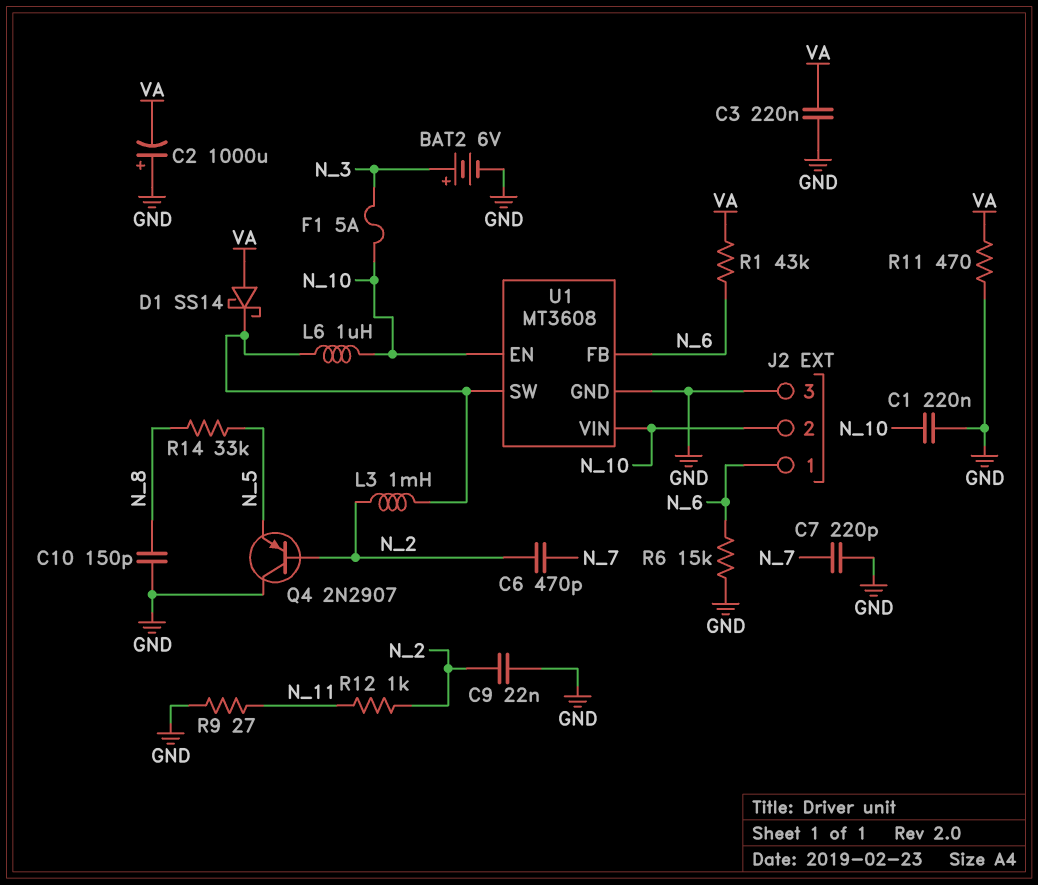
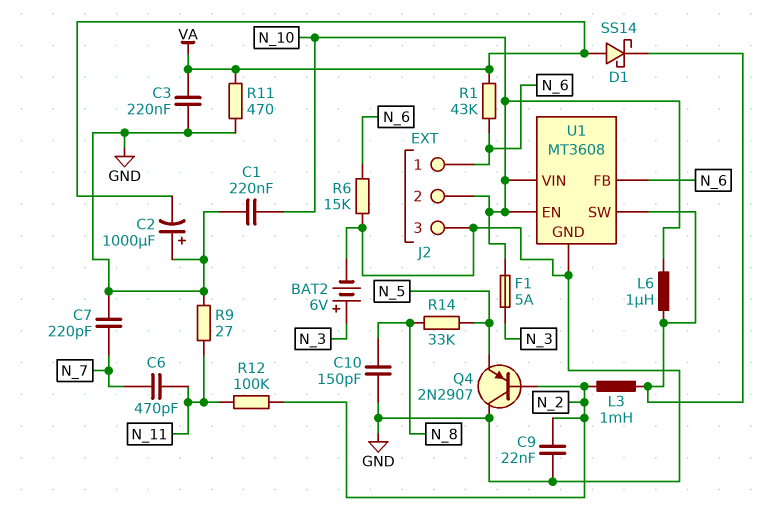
C6: 470pF (N_2, N_7) -> 470pF (N_7, N_11)
R12: 1k (N_2, N_11) -> 100k (N_2, N_11)

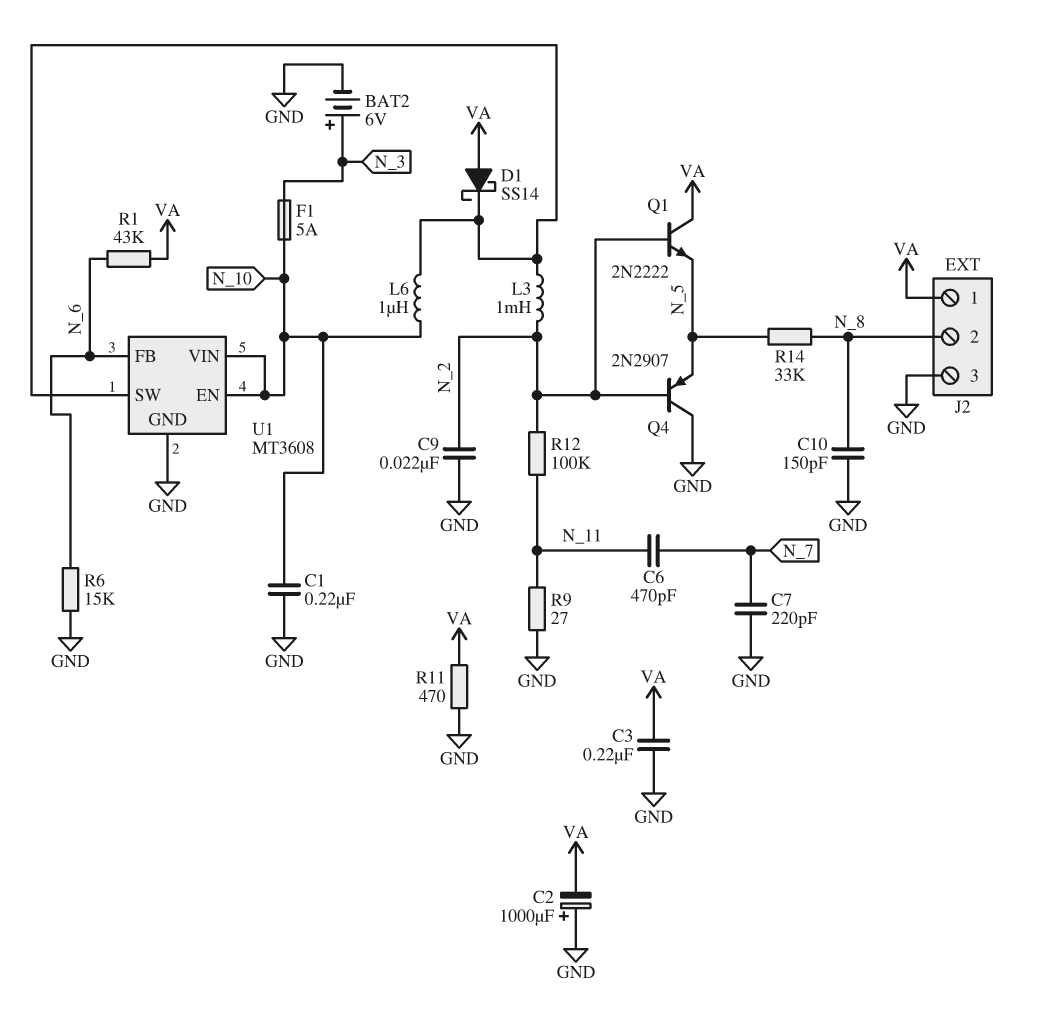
J2 pin 1: N_6 -> VA
J2 pin 2: N_10 -> N_8
Q1: none -> NPN 2N2222 (B N_2, C VA, E N_5)

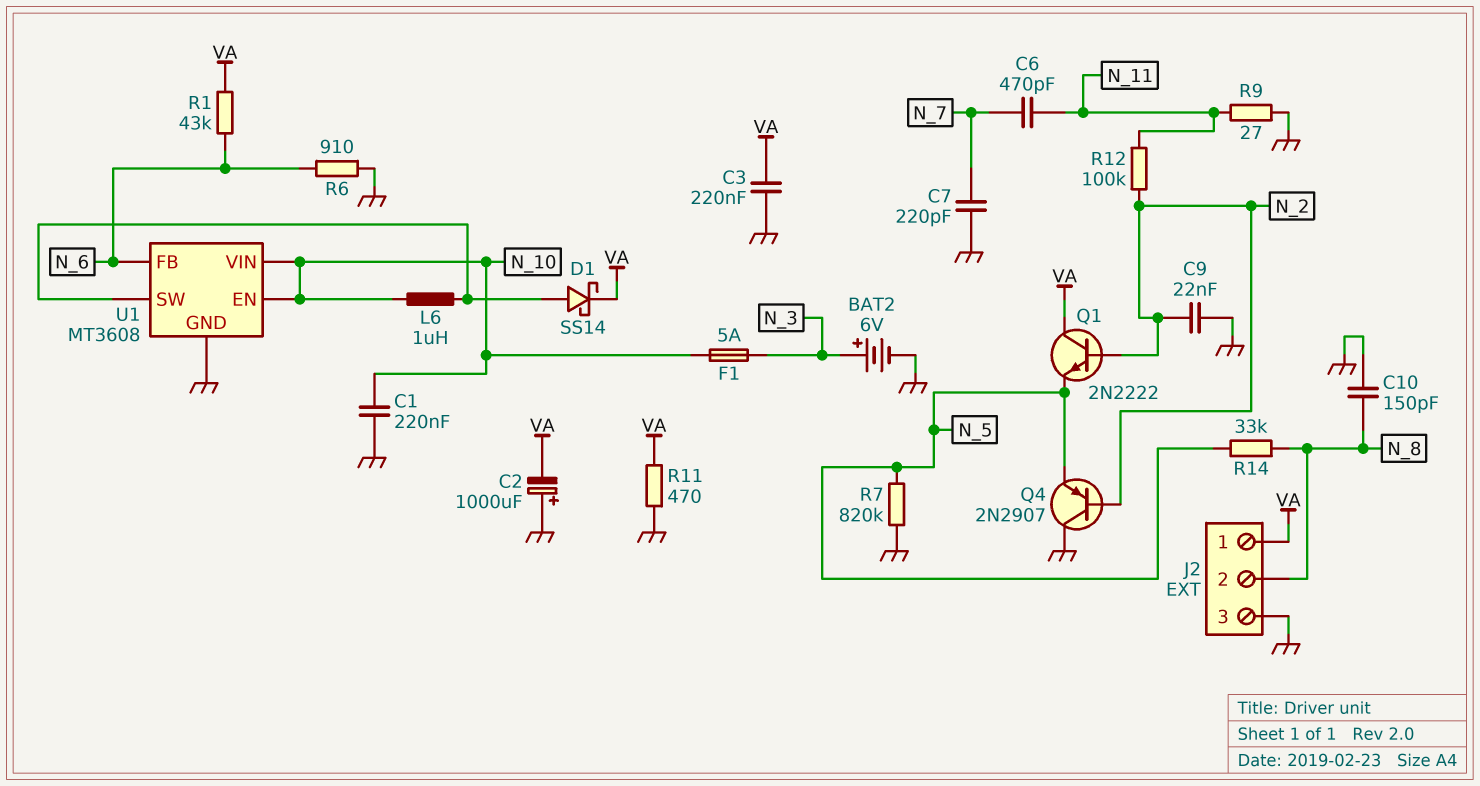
D1: schottky SS14 (A VA, K U1/SW) -> schottky SS14 (A U1/SW, K VA)
L3: 1mH (N_2, U1/SW) -> none
R6: 15k (GND, N_6) -> 910 (GND, N_6)
R7: none -> 820k (GND, N_5)

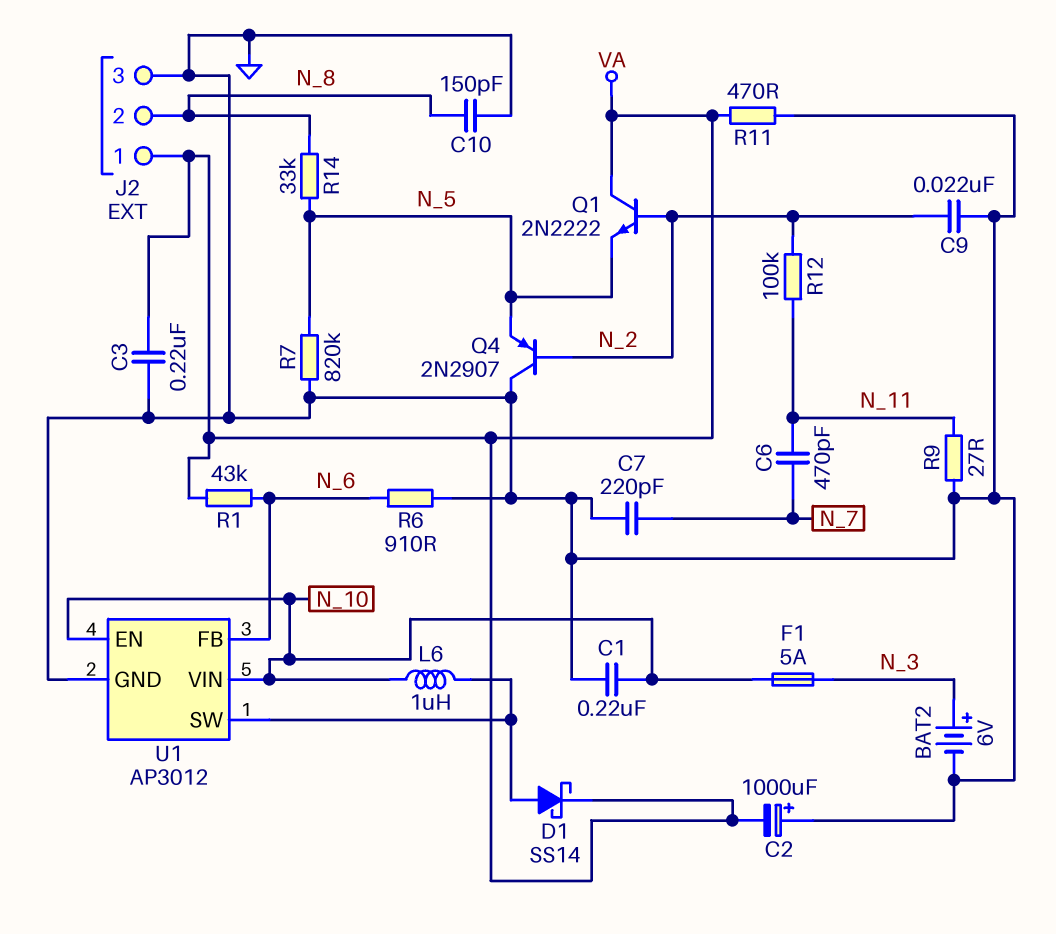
U1: MT3608 -> AP3012

